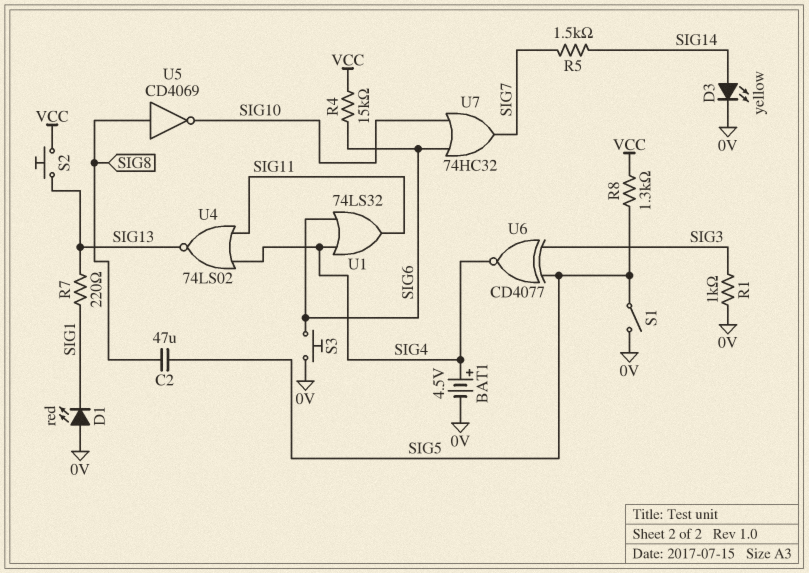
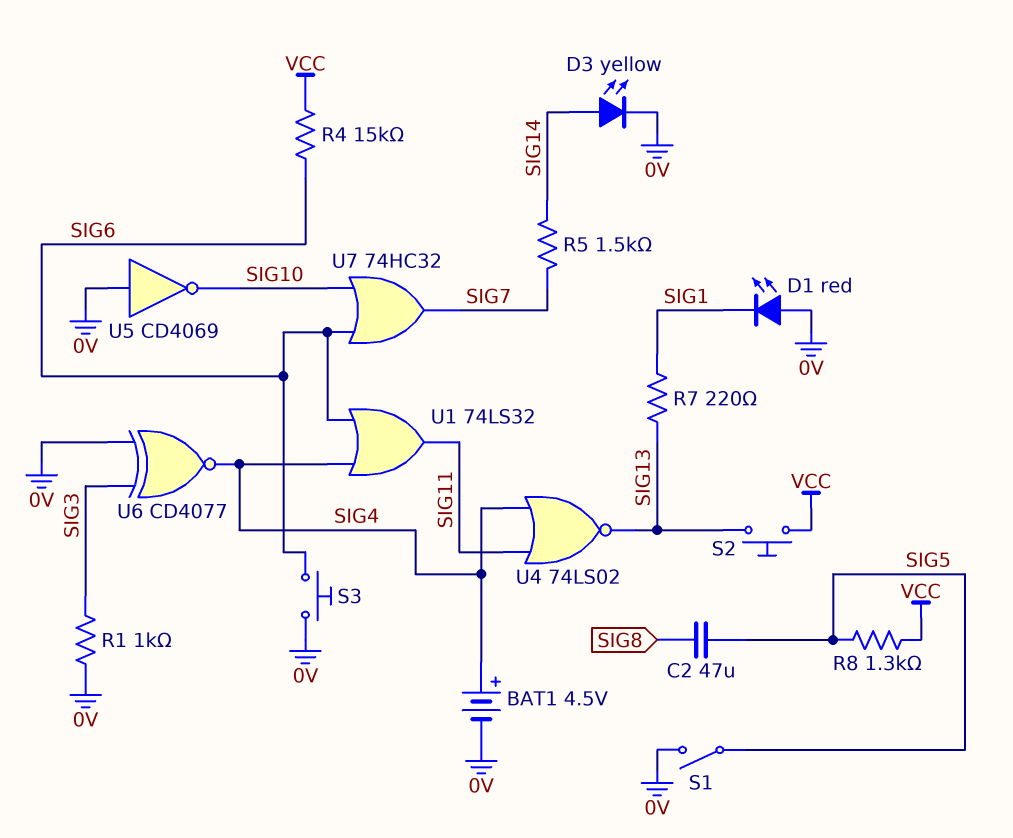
U5: NOT CD4069 (in SIG8, out SIG10) -> NOT CD4069 (in 0V, out SIG10)
U6: XNOR CD4077 (in SIG3, in SIG5, out SIG4) -> XNOR CD4077 (in 0V, in SIG3, out SIG4)

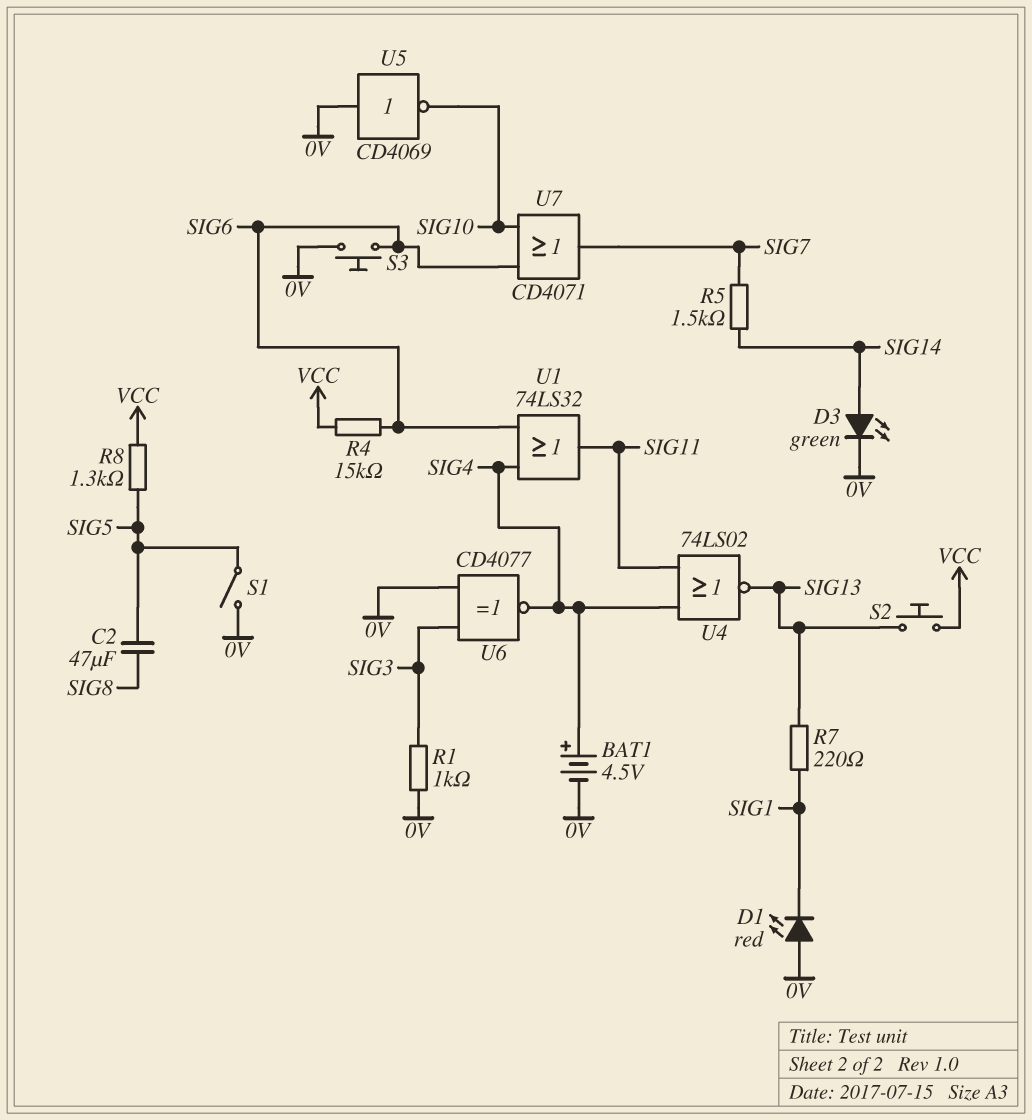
D3: LED yellow (A SIG14, K 0V) -> LED green (A SIG14, K 0V)
U7: OR 74HC32 (in SIG6, in SIG10, out SIG7) -> OR CD4071 (in SIG6, in SIG10, out SIG7)

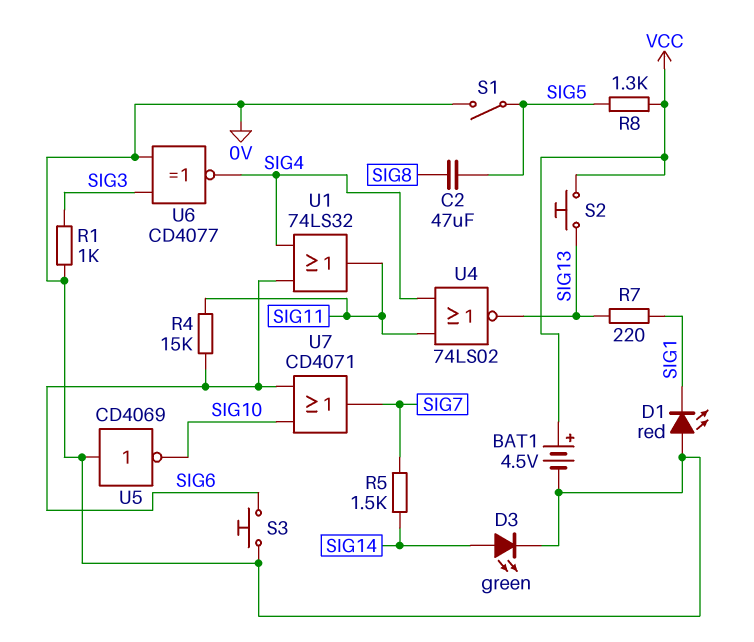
BAT1: 4.5V (plus SIG4, minus 0V) -> 4.5V (plus VCC, minus 0V)
R4: 15k (SIG6, VCC) -> 15k (SIG6, SIG11)

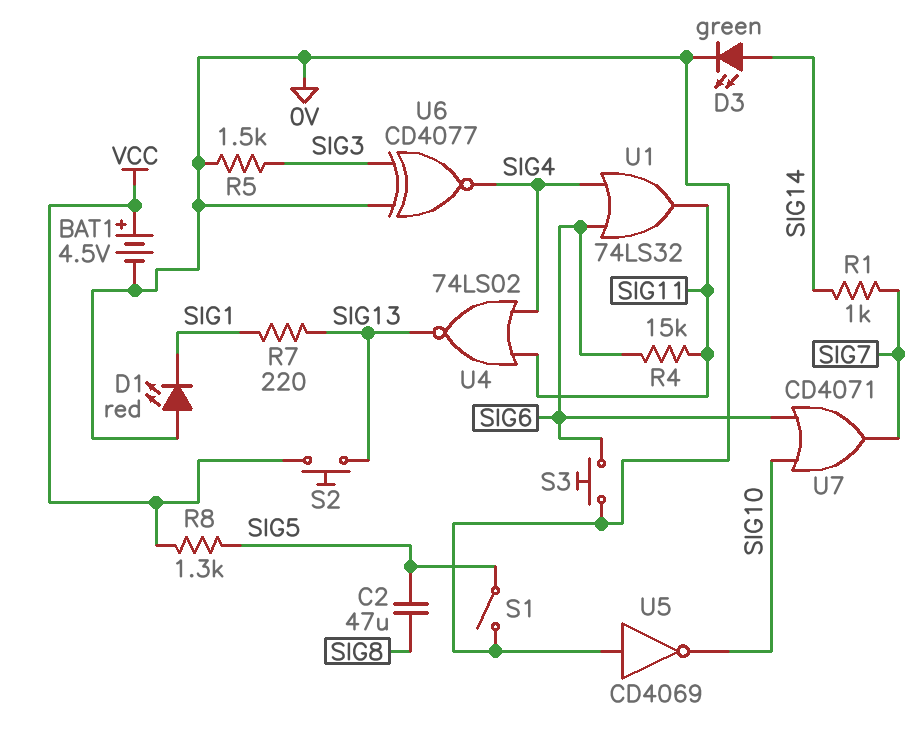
R1: 1k (0V, SIG3) -> 1k (SIG7, SIG14)
R5: 1.5k (SIG7, SIG14) -> 1.5k (0V, SIG3)

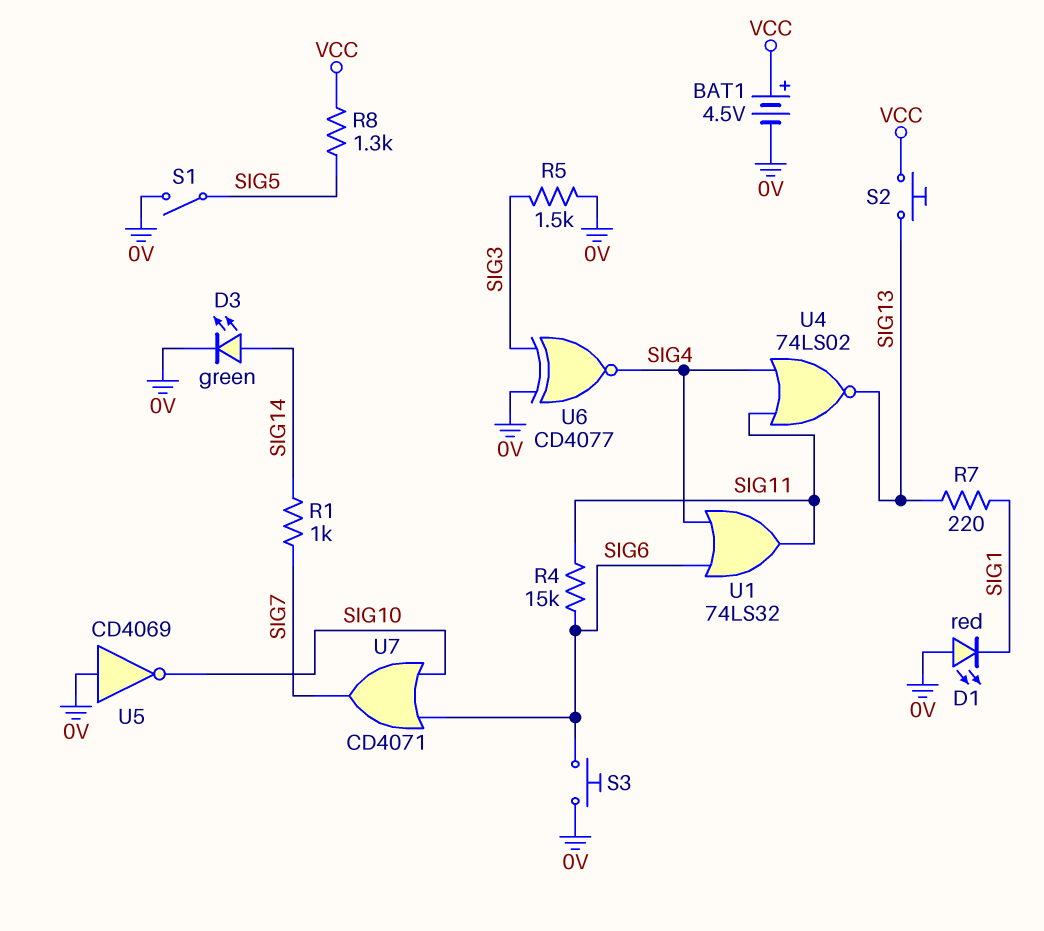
C2: 47uF (SIG5, SIG8) -> none

